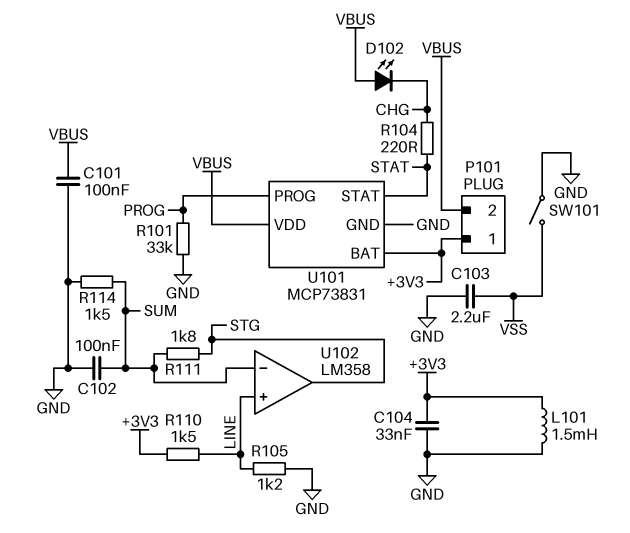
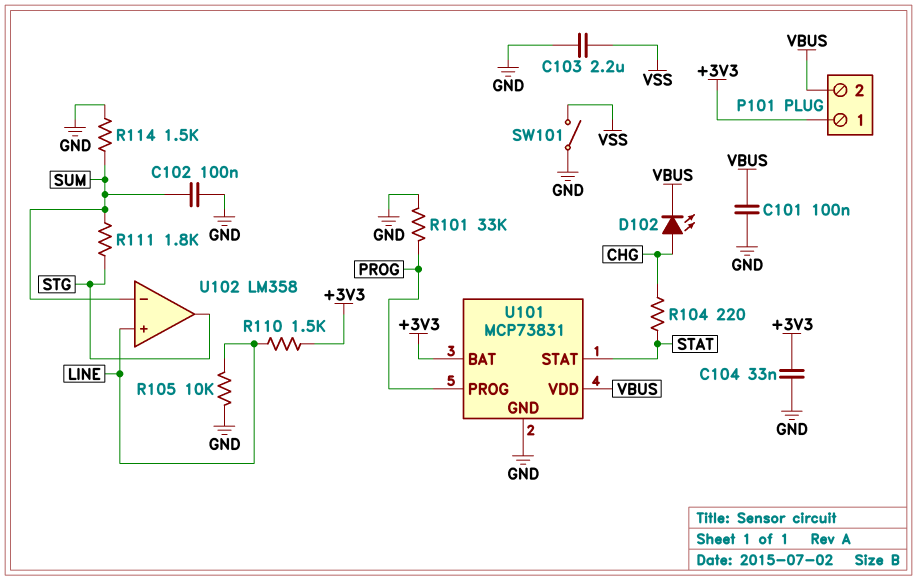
D102: LED (A VBUS, K CHG) -> LED (A CHG, K VBUS)
L101: 1.5mH (+3V3, GND) -> none
R105: 1.2k (GND, LINE) -> 10k (GND, LINE)

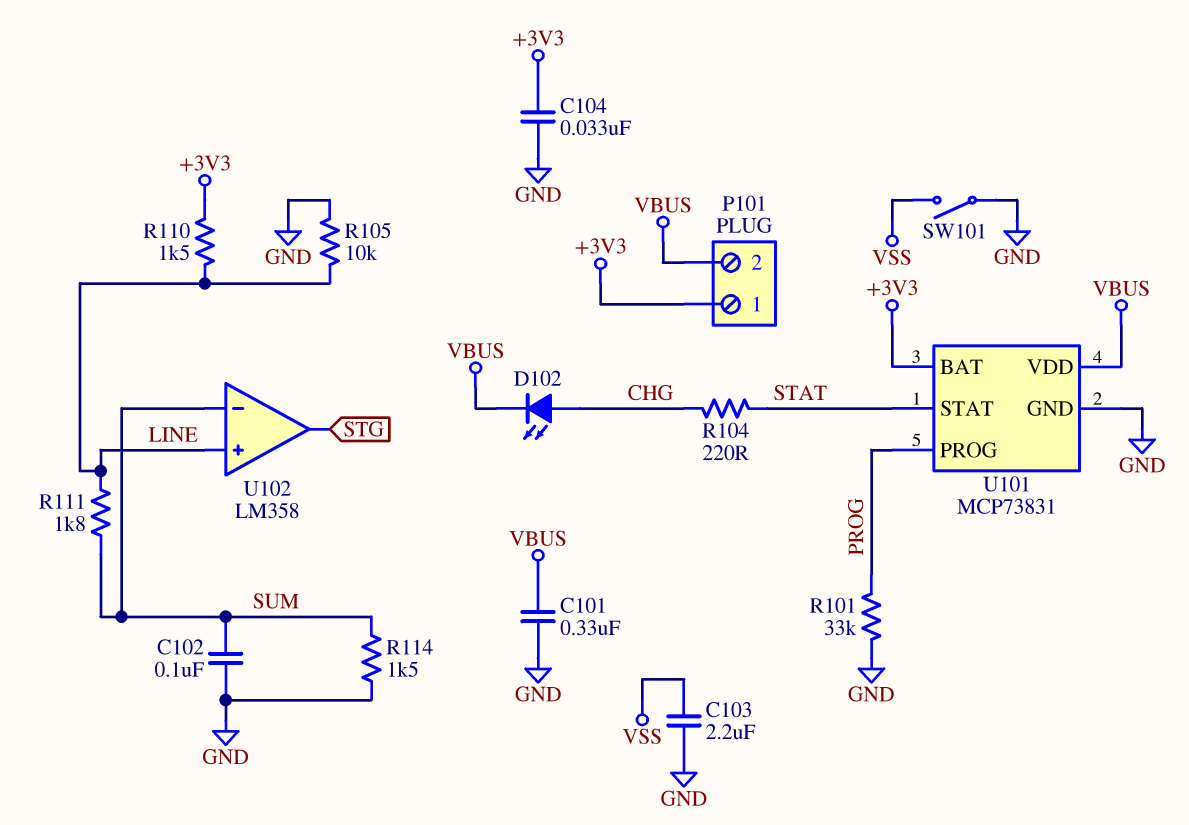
C101: 100nF (GND, VBUS) -> 330nF (GND, VBUS)
R111: 1.8k (STG, SUM) -> 1.8k (LINE, SUM)

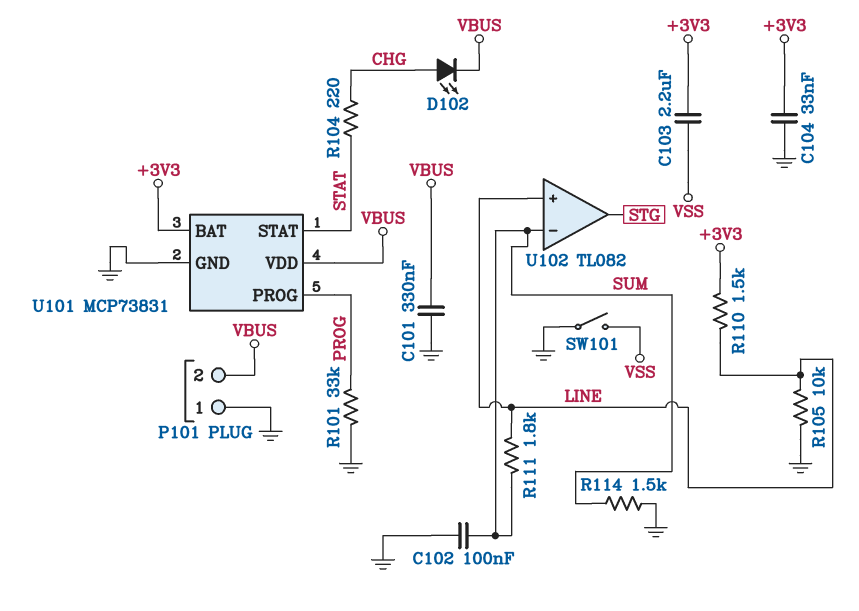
C103: 2.2uF (GND, VSS) -> 2.2uF (+3V3, VSS)
P101 pin 1: +3V3 -> GND
U102: LM358 -> TL082

